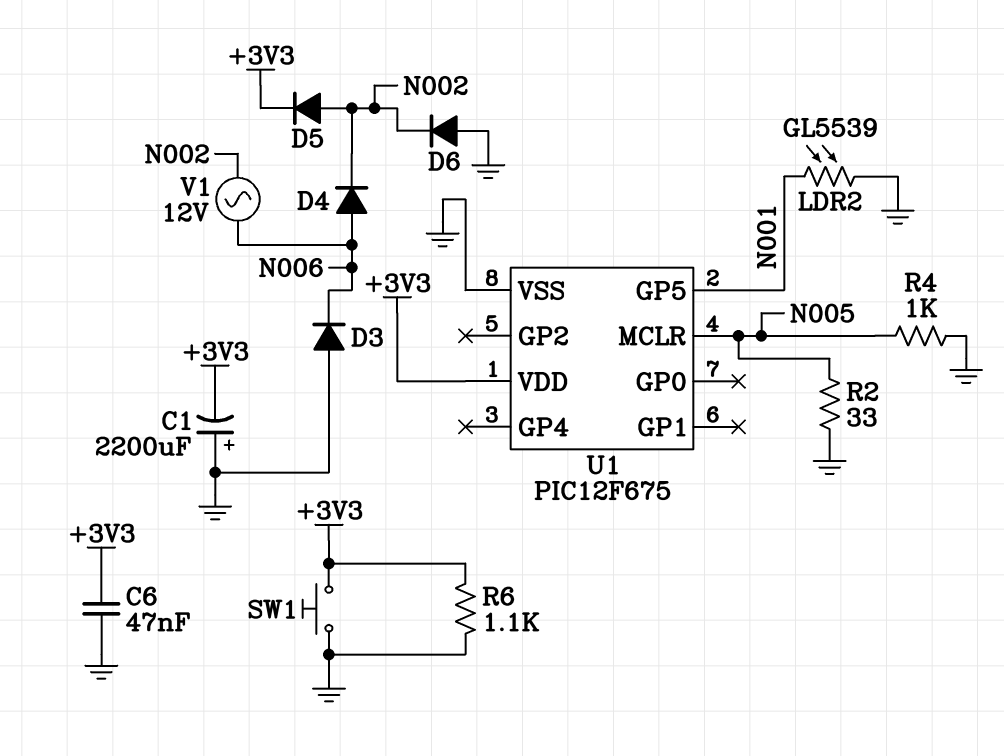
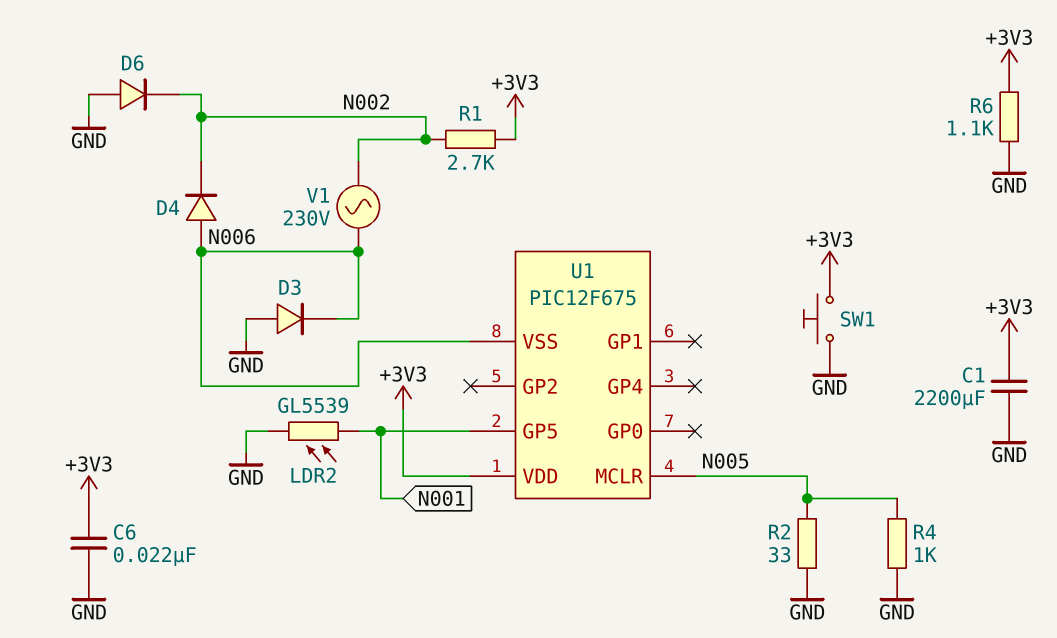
C1: 2200uF (plus GND, minus +3V3) -> 2200uF (+3V3, GND)
C6: 47nF (+3V3, GND) -> 22nF (+3V3, GND)
D5: diode (A N002, K +3V3) -> none
R1: none -> 2.7k (+3V3, N002)
U1 pin VSS: GND -> N006
V1: AC 12V (N002, N006) -> AC 230V (N002, N006)

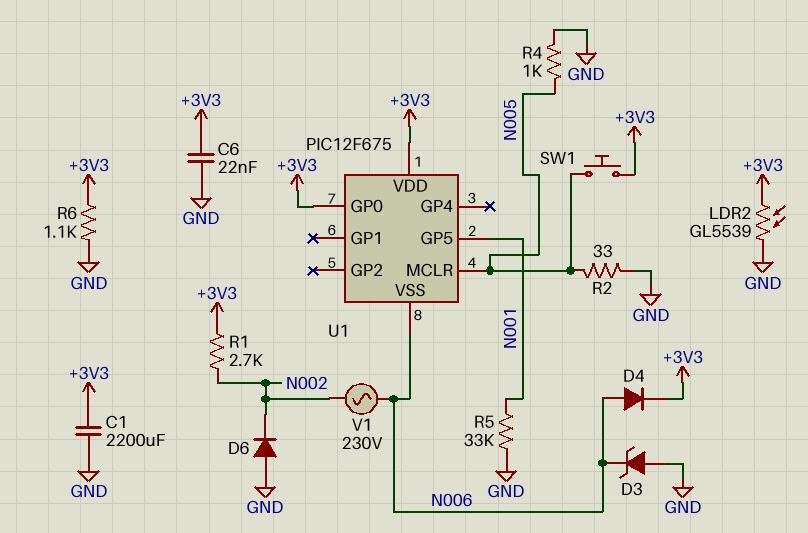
D3: diode (A GND, K N006) -> zener (A GND, K N006)
D4: diode (A N006, K N002) -> diode (A N006, K +3V3)
LDR2: GL5539 (GND, N001) -> GL5539 (+3V3, GND)
R5: none -> 33k (GND, N001)
SW1: button (+3V3, GND) -> button (+3V3, N005)
U1 pin GP0: none -> +3V3

